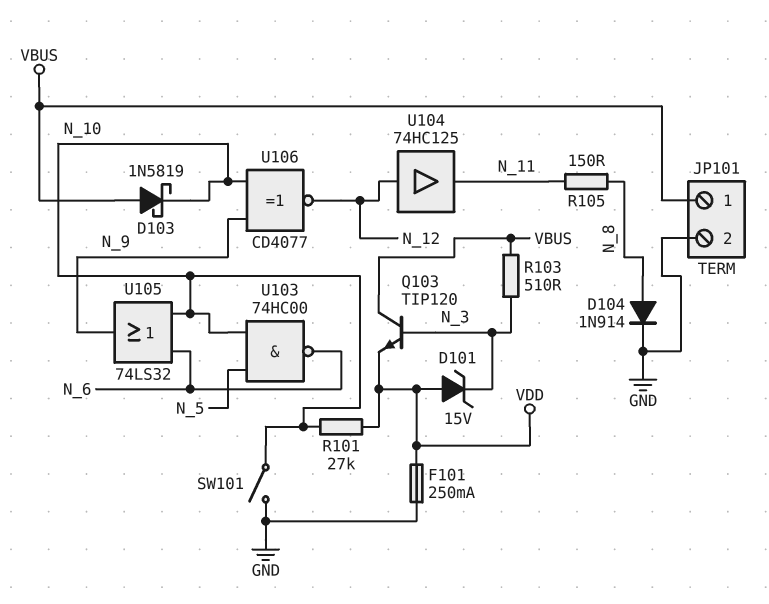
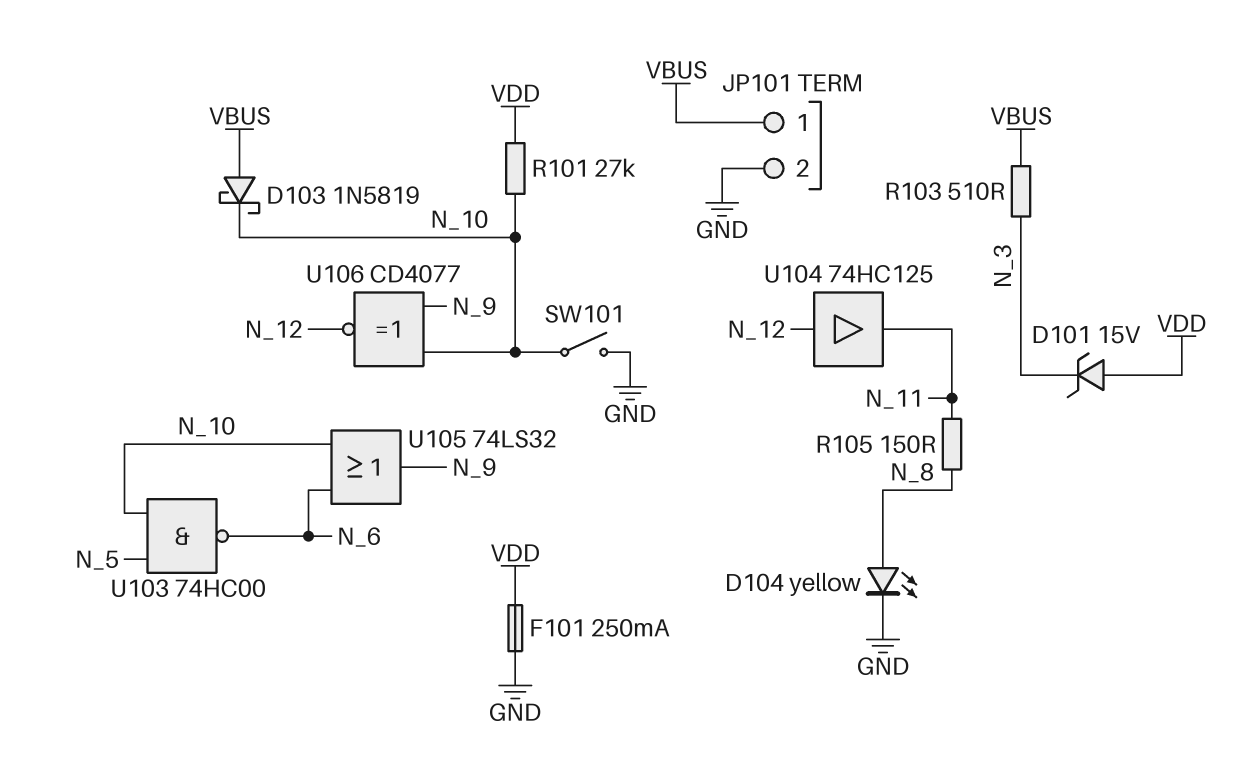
D104: diode 1N914 (A N_8, K GND) -> LED yellow (A N_8, K GND)
Q103: NPN TIP120 (B N_3, C VBUS, E VDD) -> none

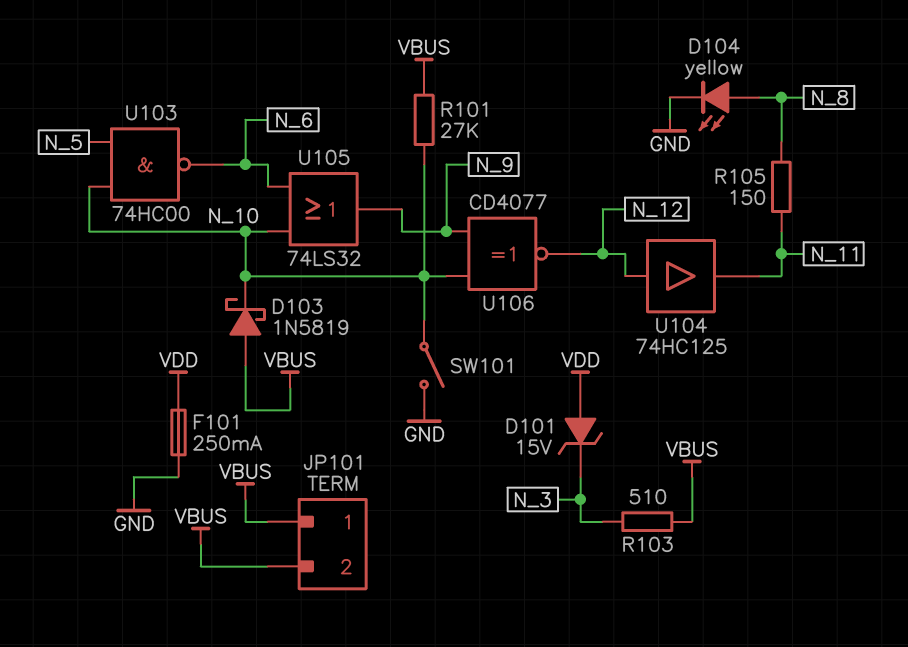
JP101 pin 2: GND -> VBUS
R101: 27k (N_10, VDD) -> 27k (N_10, VBUS)

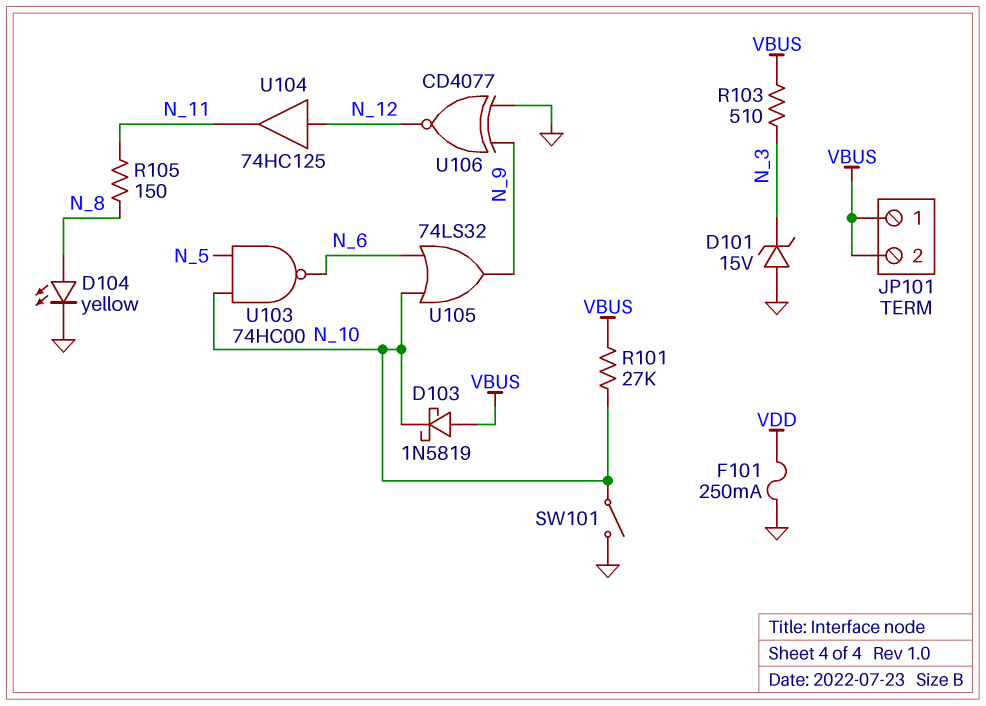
D101: zener 15V (A VDD, K N_3) -> zener 15V (A GND, K N_3)
U106: XNOR CD4077 (in N_9, in N_10, out N_12) -> XNOR CD4077 (in GND, in N_9, out N_12)

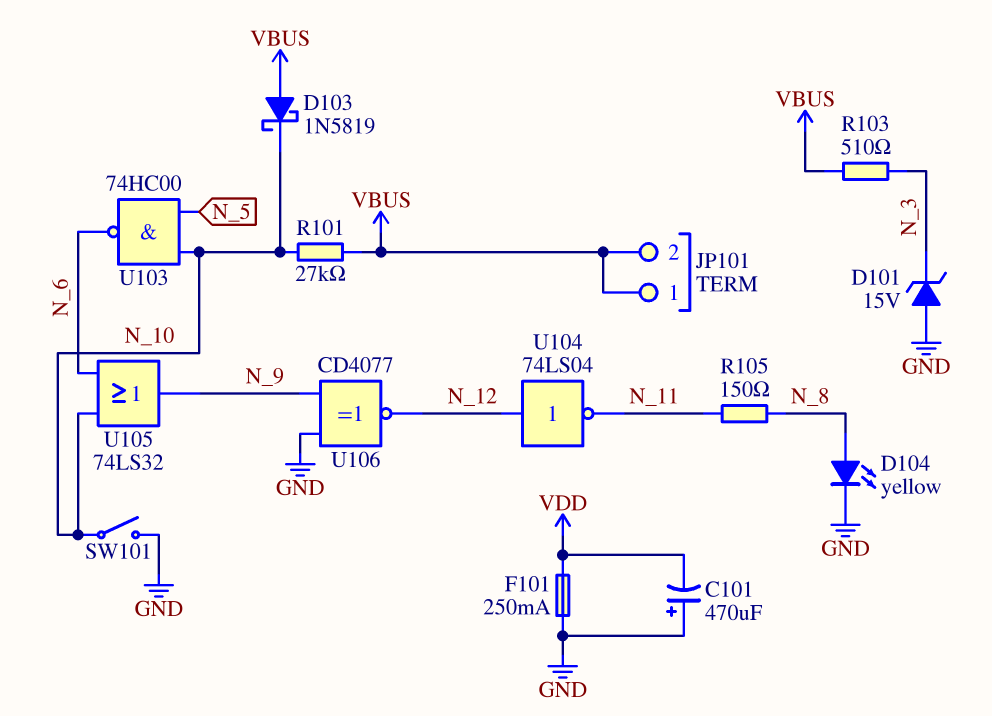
C101: none -> 470uF (plus GND, minus VDD)
U104: buffer 74HC125 (in N_12, out N_11) -> NOT 74LS04 (in N_12, out N_11)

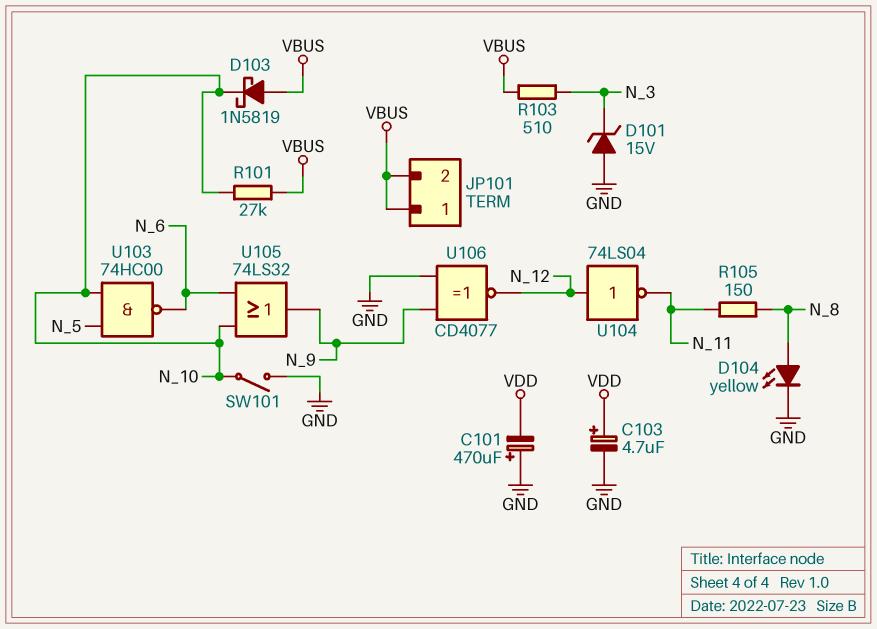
C103: none -> 4.7uF (plus VDD, minus GND)
F101: 250mA (GND, VDD) -> none

